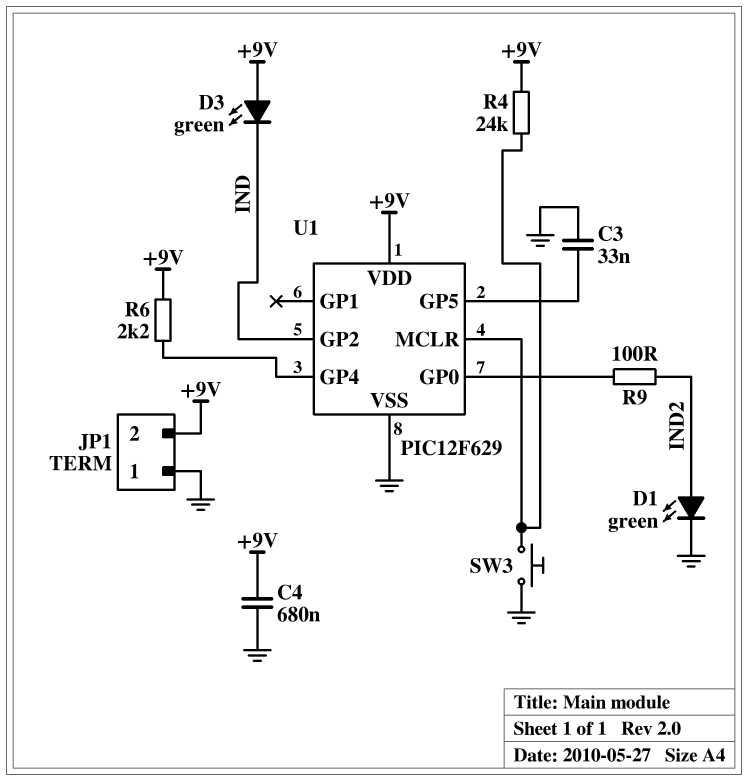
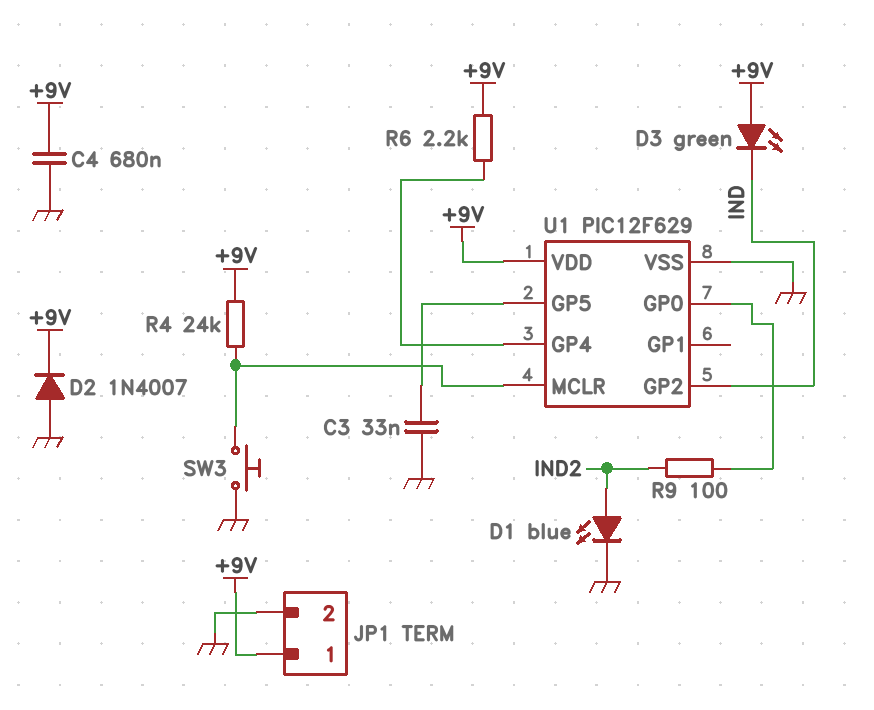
D1: LED green (A IND2, K GND) -> LED blue (A IND2, K GND)
D2: none -> diode 1N4007 (A GND, K +9V)
JP1 pin 1: GND -> +9V
JP1 pin 2: +9V -> GND

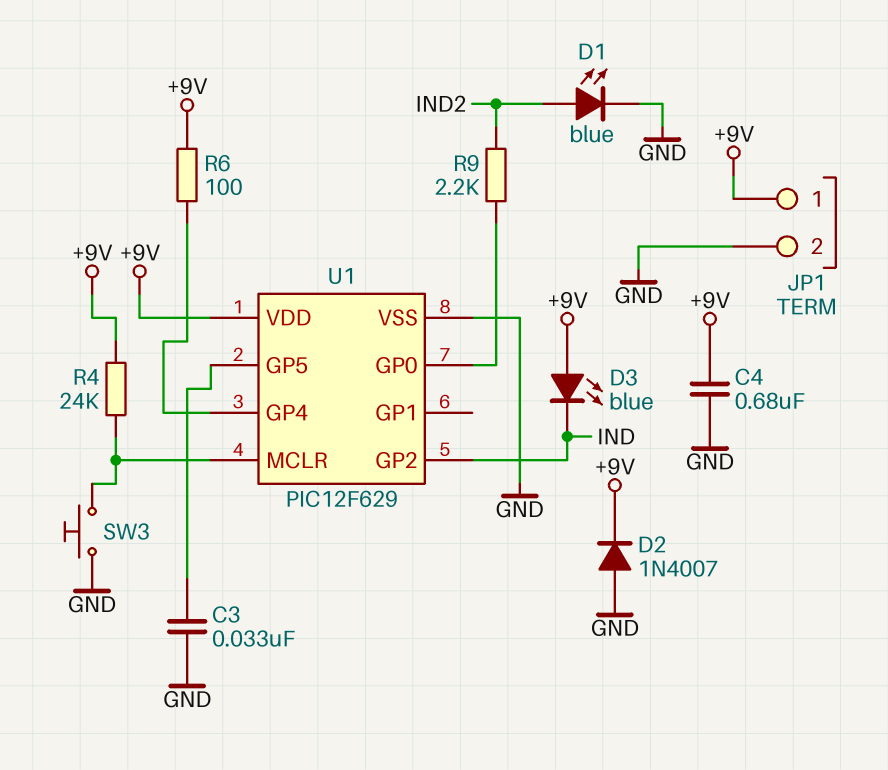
D3: LED green (A +9V, K IND) -> LED blue (A +9V, K IND)
R6: 2.2k (+9V, U1/GP4) -> 100 (+9V, U1/GP4)
R9: 100 (IND2, U1/GP0) -> 2.2k (IND2, U1/GP0)

